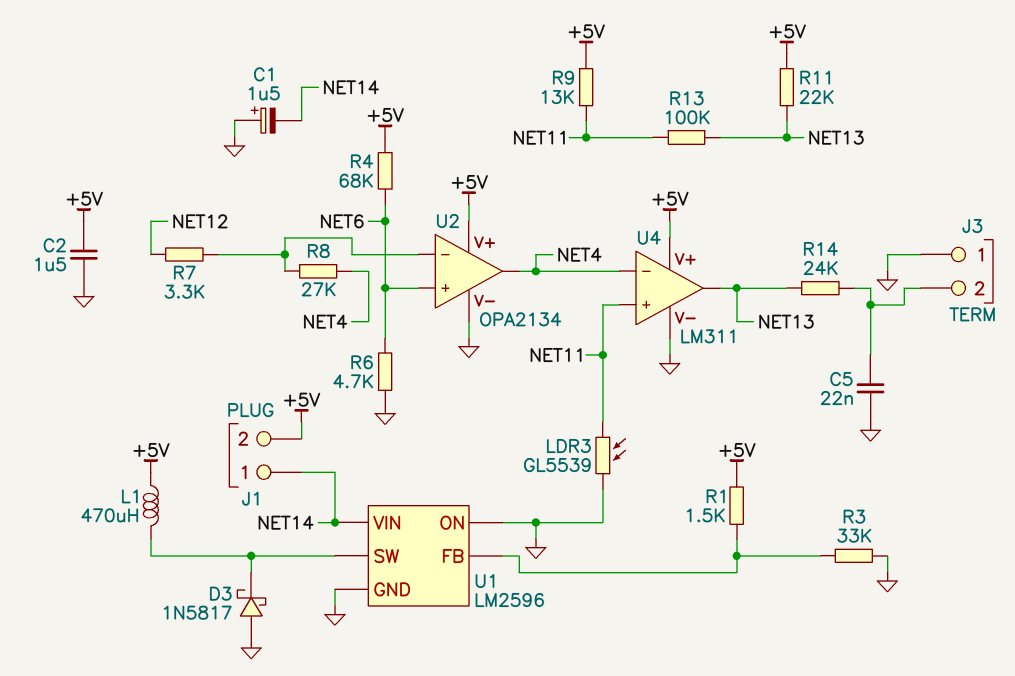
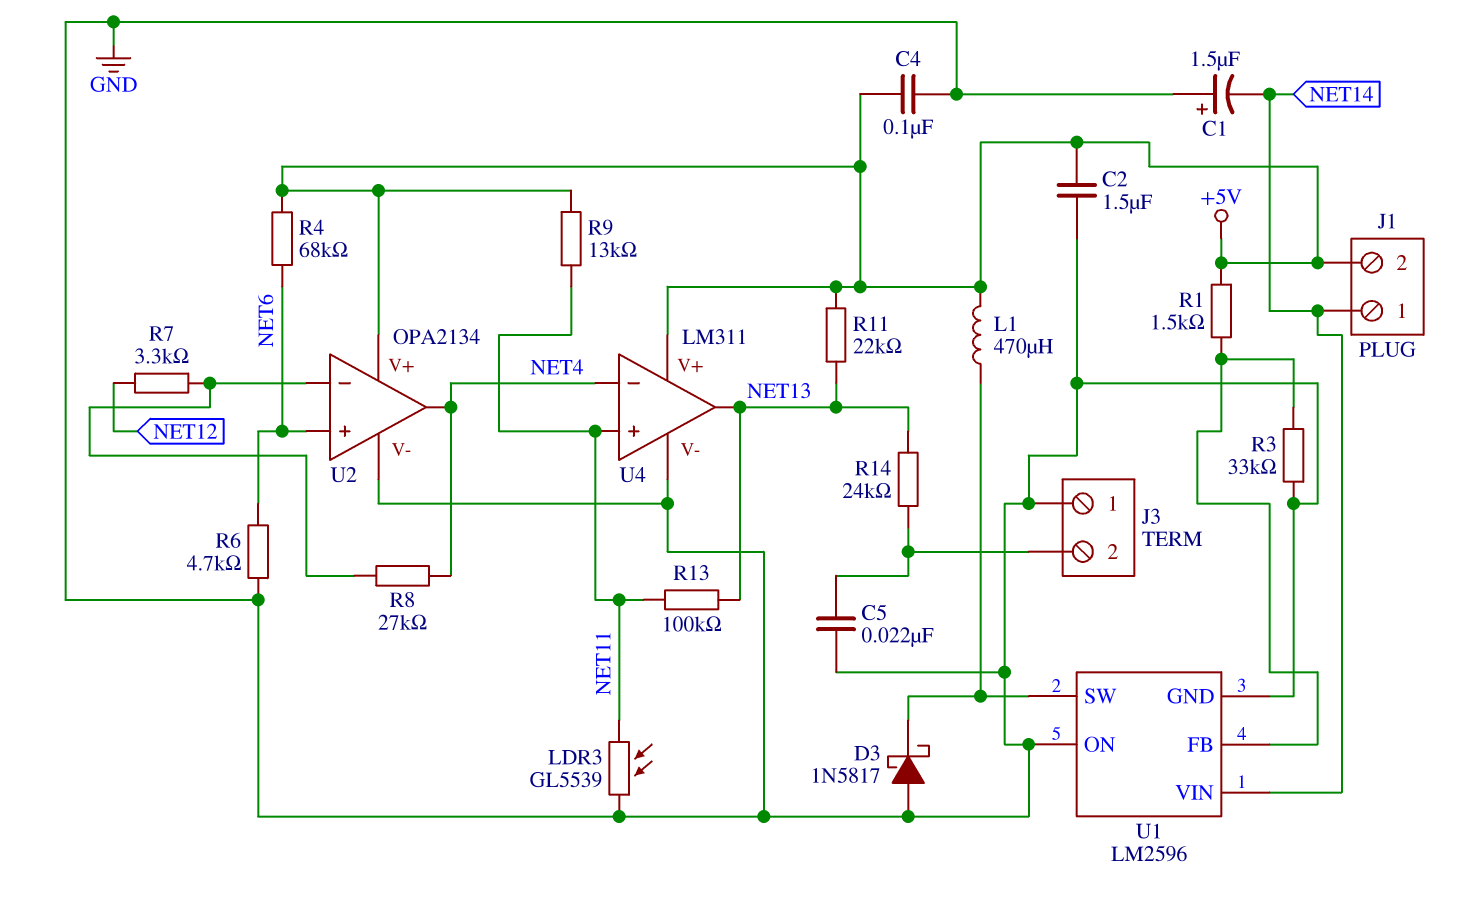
C4: none -> 100nF (+5V, GND)

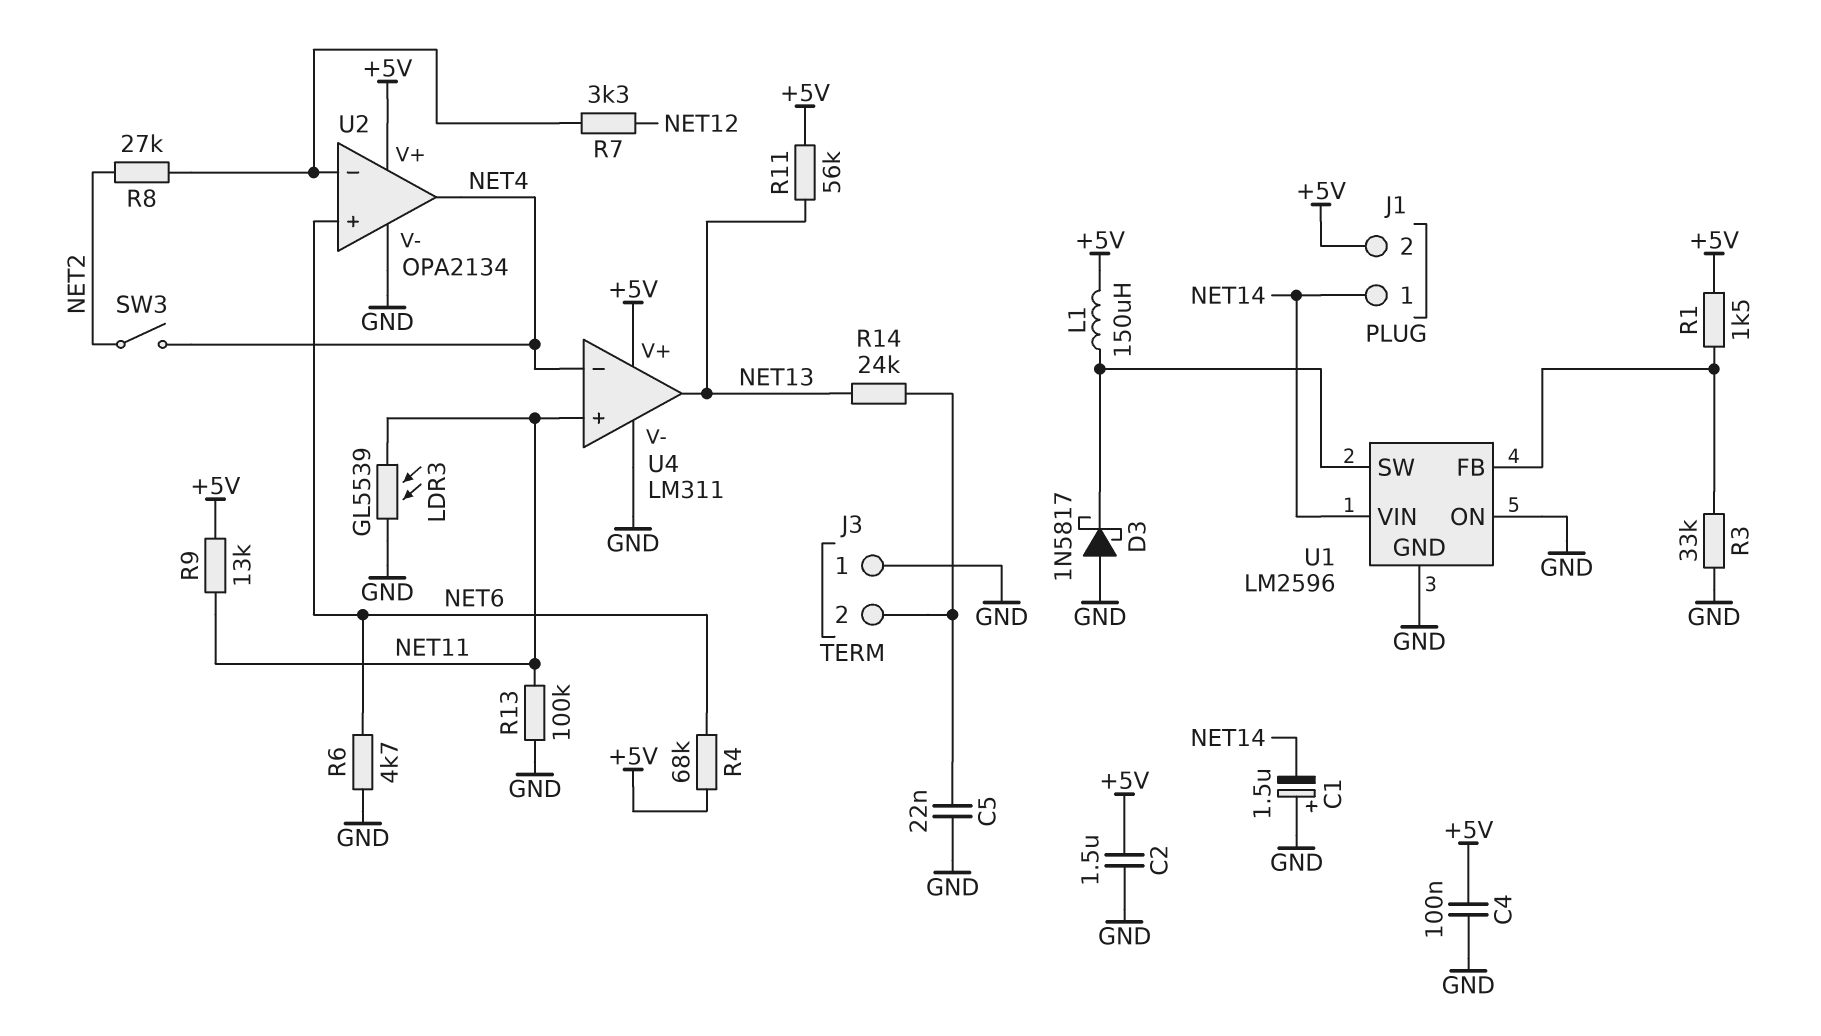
L1: 470uH (+5V, U1/SW) -> 150uH (+5V, U1/SW)
R8: 27k (NET4, U2/in-) -> 27k (NET2, U2/in-)
R11: 22k (+5V, NET13) -> 56k (+5V, NET13)
R13: 100k (NET11, NET13) -> 100k (GND, NET11)
SW3: none -> switch (NET2, NET4)

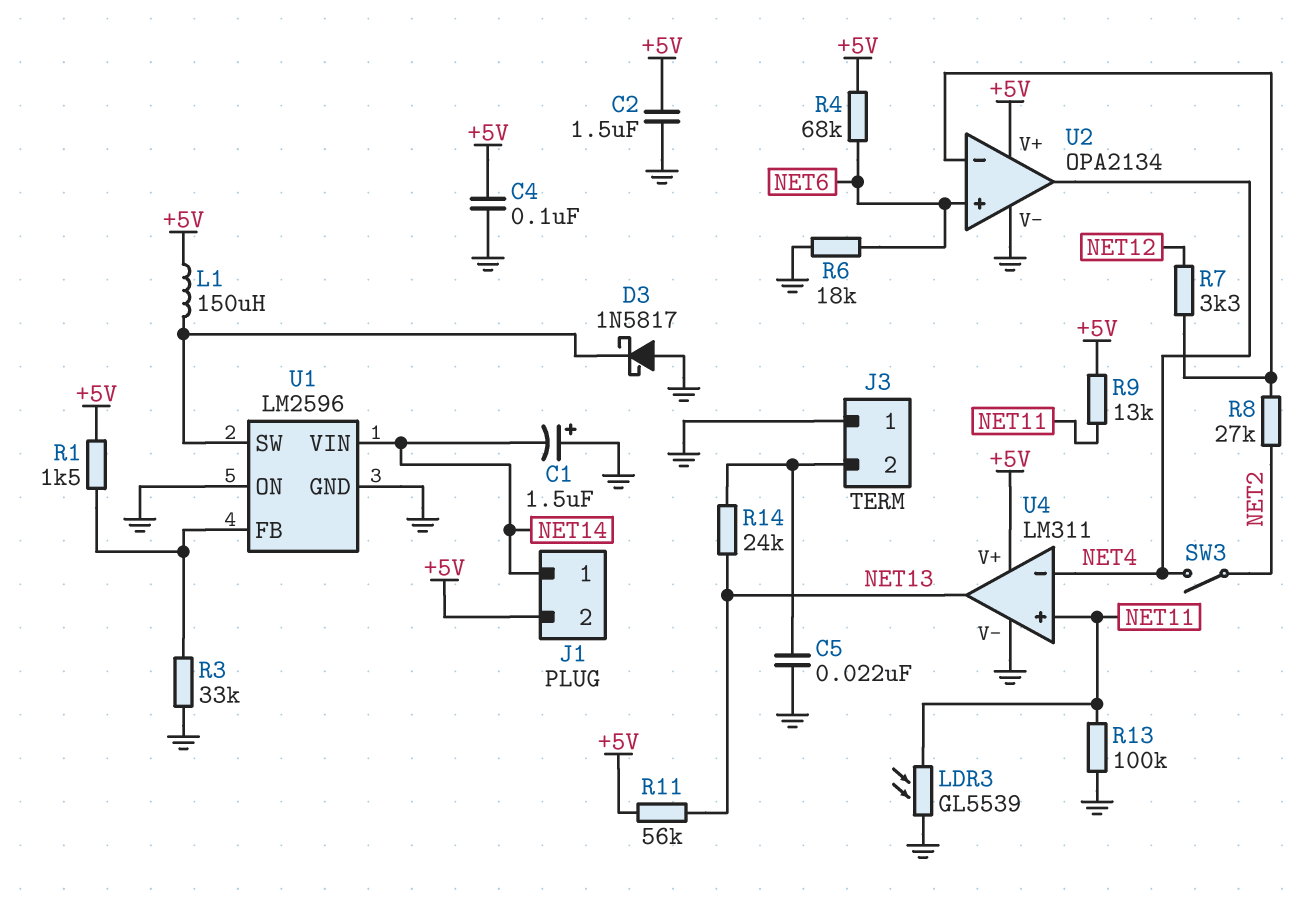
R6: 4.7k (GND, NET6) -> 18k (GND, NET6)

